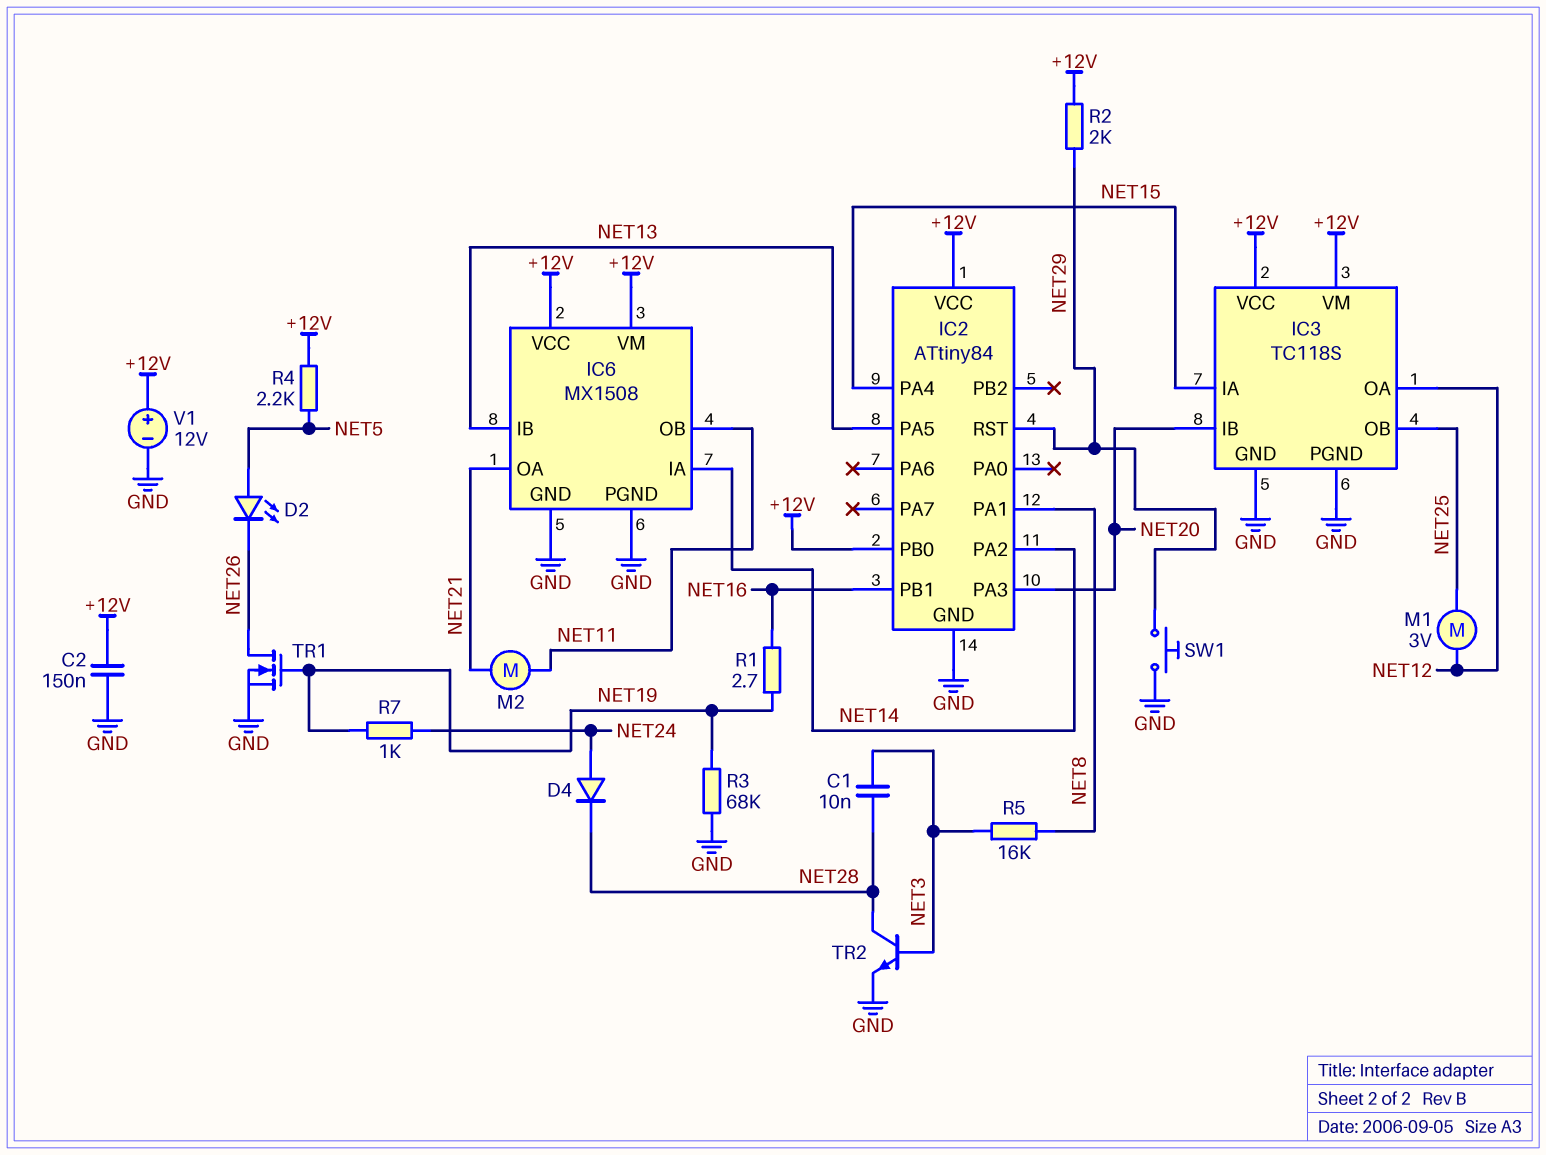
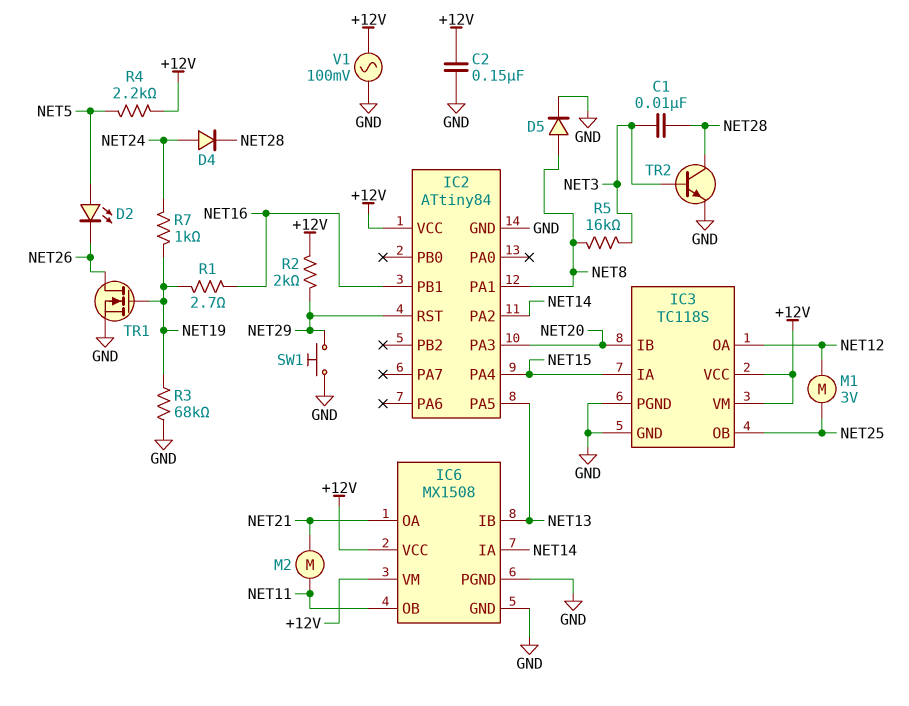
D5: none -> diode (A NET8, K GND)
IC2 pin PB0: +12V -> none
V1: 12V (plus +12V, minus GND) -> AC 100mV (+12V, GND)

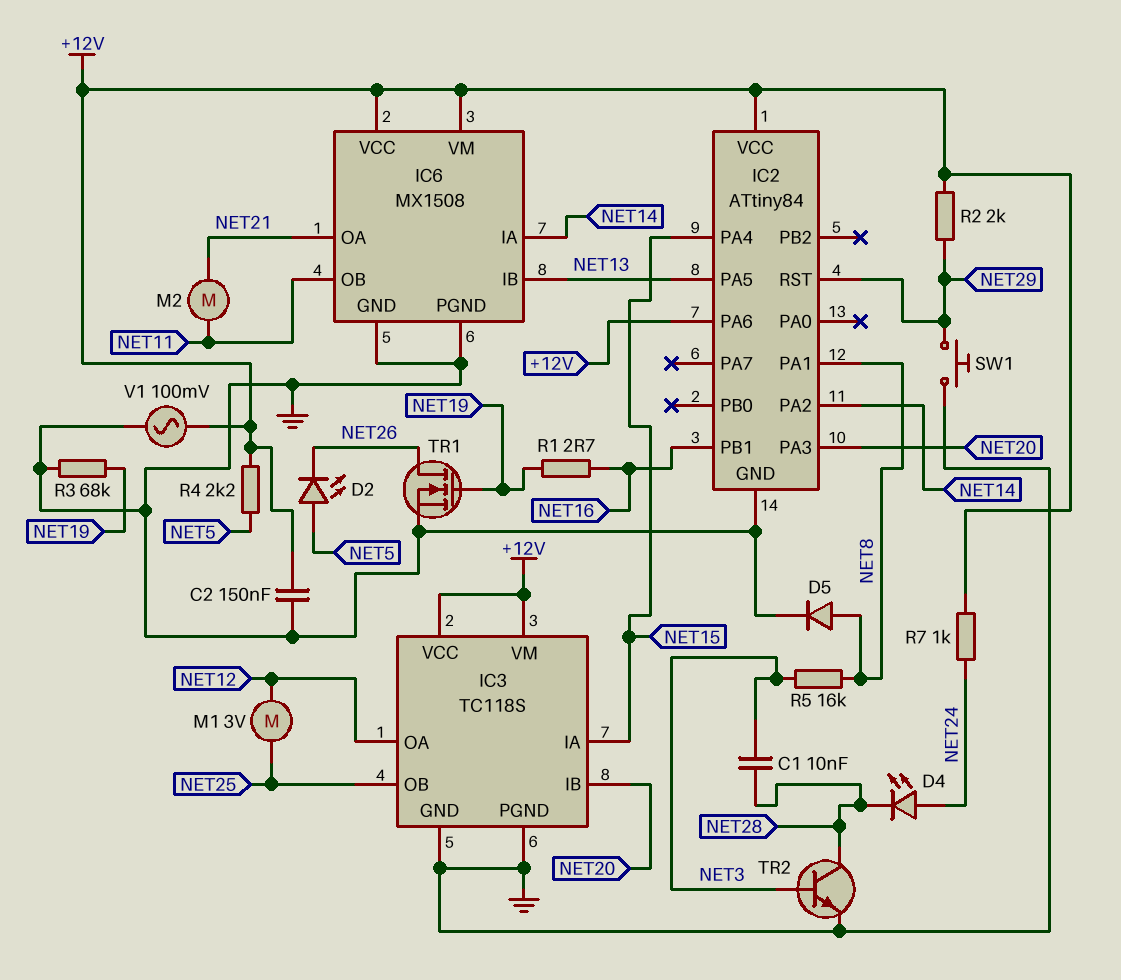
D4: diode (A NET24, K NET28) -> LED (A NET24, K NET28)
IC2 pin PA6: none -> +12V
R7: 1k (NET19, NET24) -> 1k (+12V, NET24)

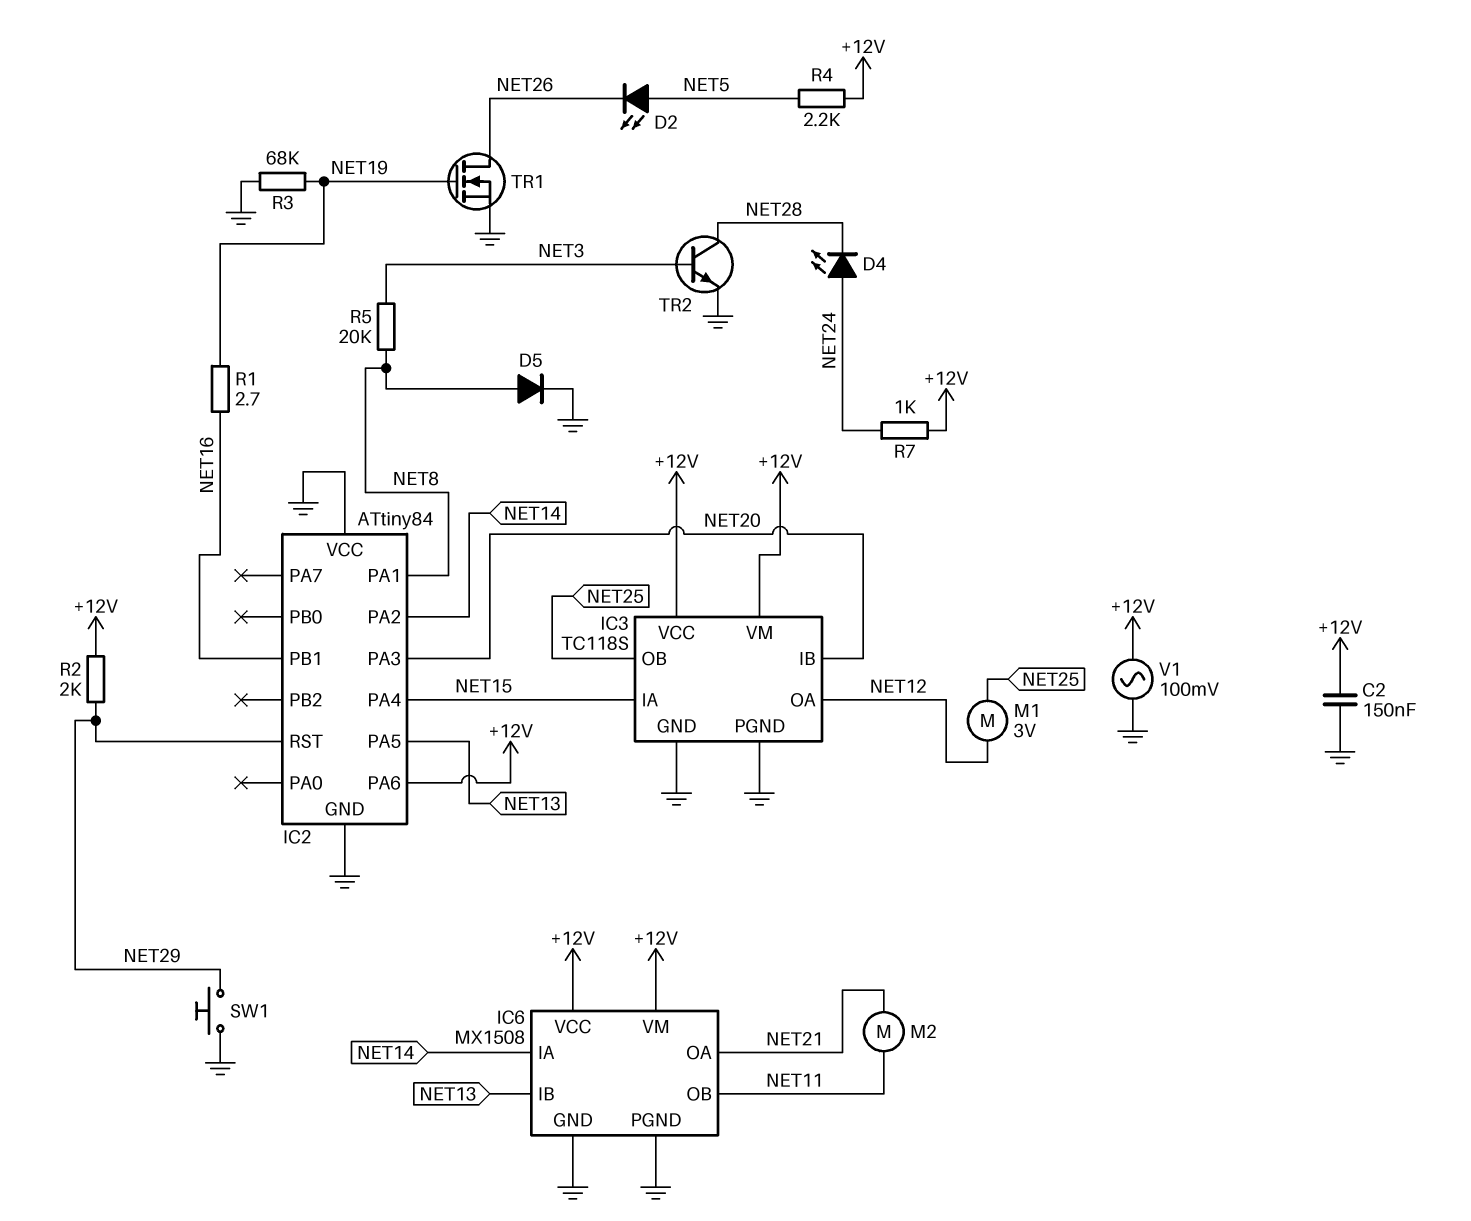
C1: 10nF (NET3, NET28) -> none
IC2 pin VCC: +12V -> GND
R5: 16k (NET3, NET8) -> 20k (NET3, NET8)

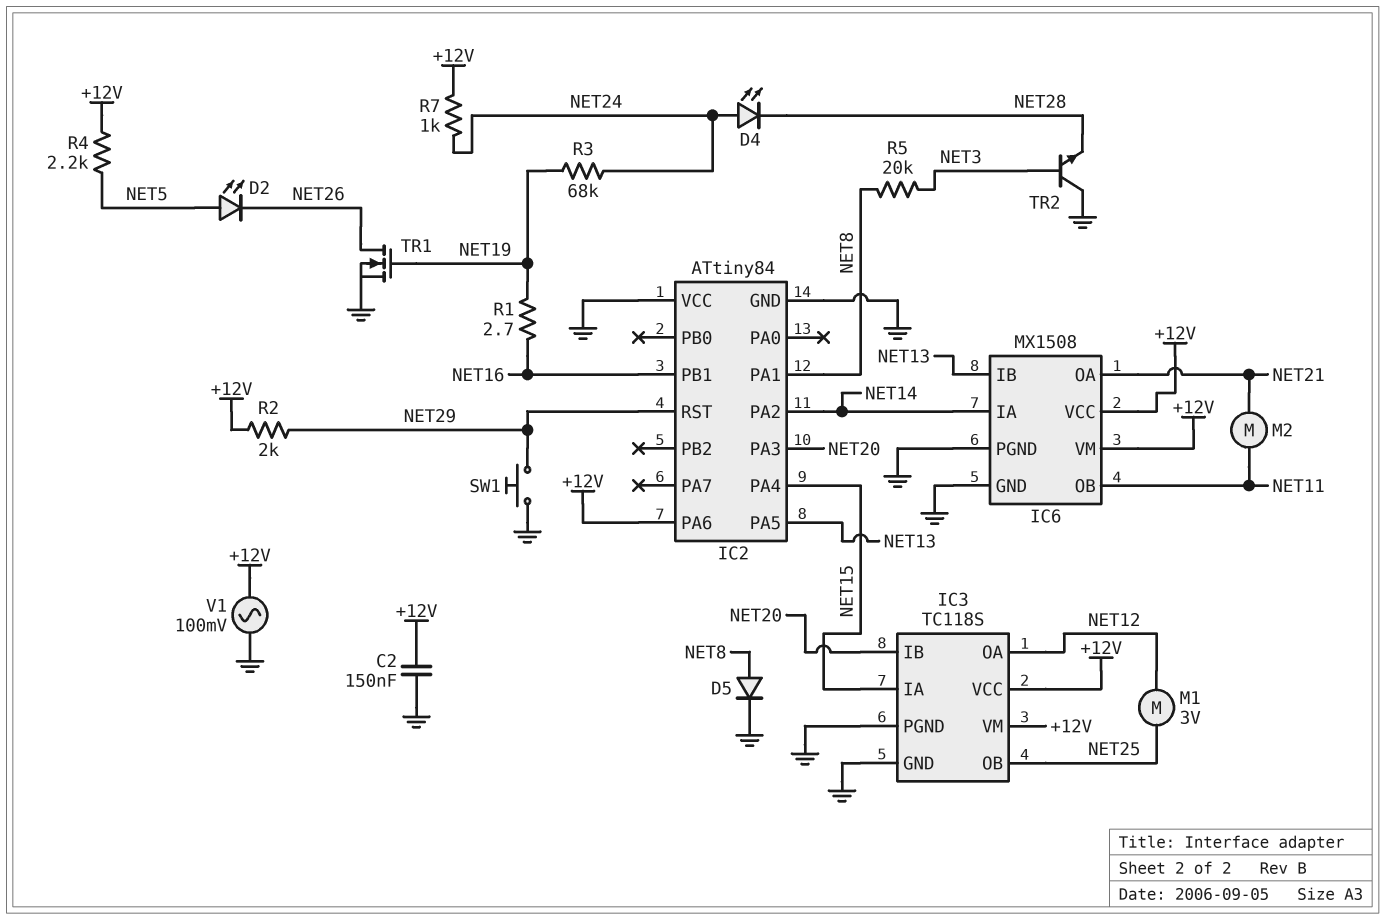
R3: 68k (GND, NET19) -> 68k (NET19, NET24)
TR2: NPN (B NET3, C NET28, E GND) -> NPN (B NET3, C GND, E NET28)

